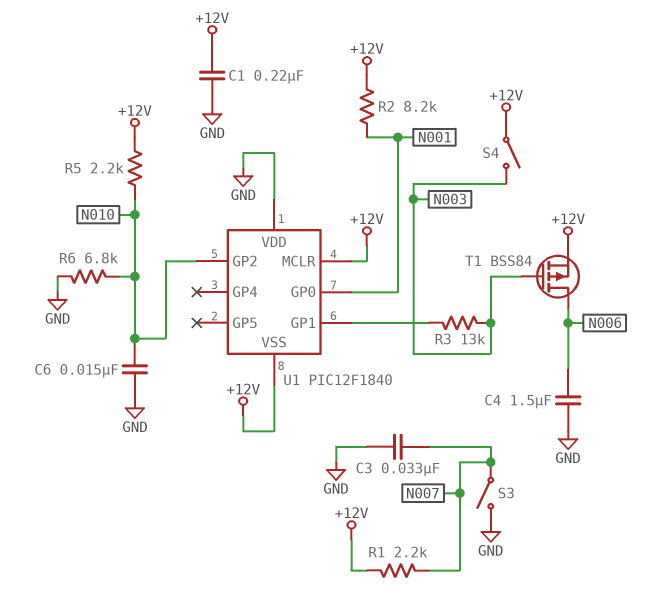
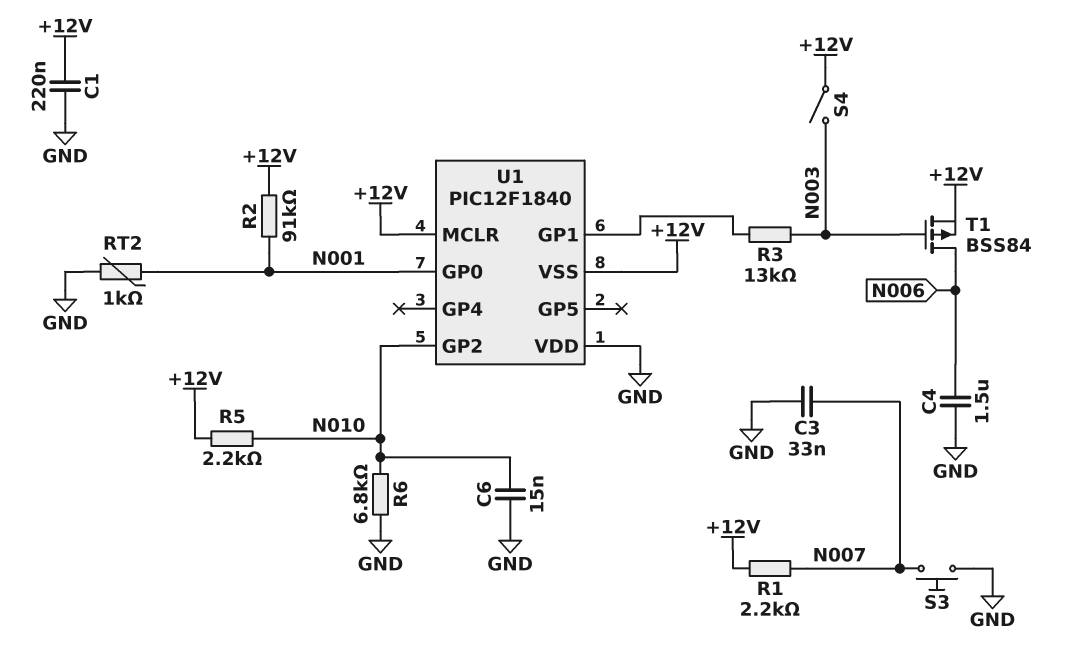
R2: 8.2k (+12V, N001) -> 91k (+12V, N001)
RT2: none -> 1k (GND, N001)
S3: switch (GND, N007) -> button (GND, N007)

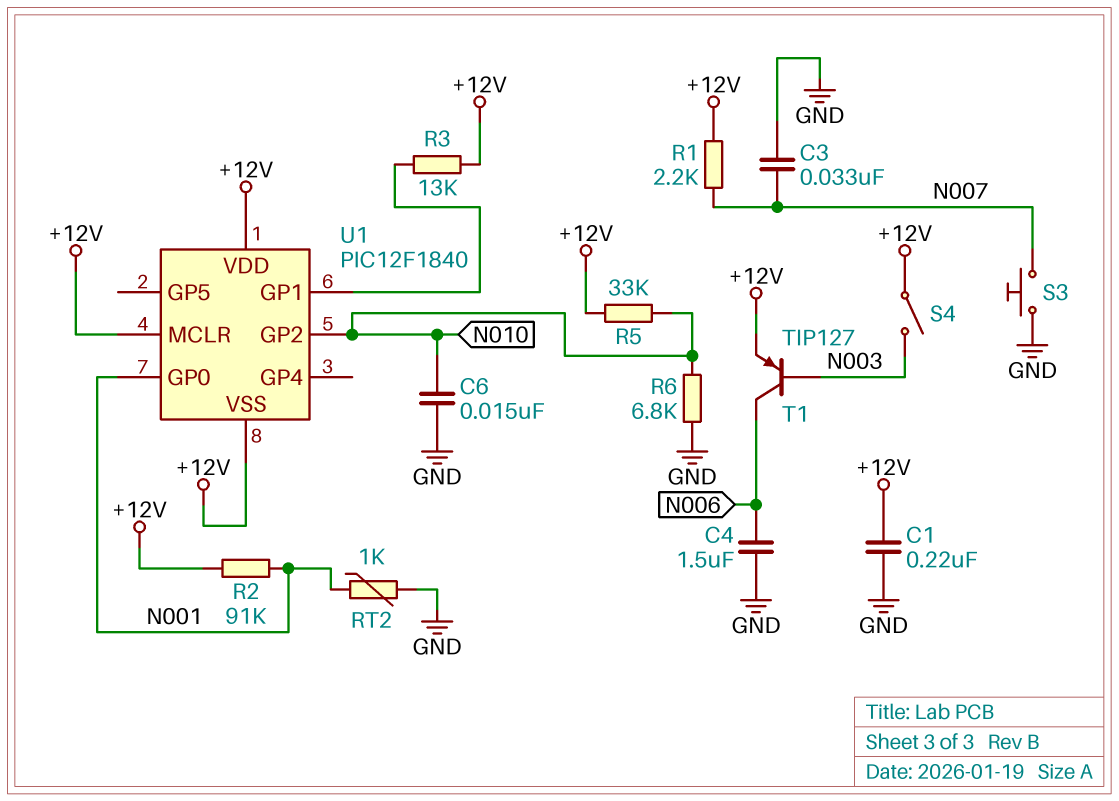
R3: 13k (N003, U1/GP1) -> 13k (+12V, U1/GP1)
R5: 2.2k (+12V, N010) -> 33k (+12V, N010)
T1: PMOS BSS84 (G N003, D N006, S +12V) -> PNP TIP127 (B N003, C N006, E +12V)
U1 pin VDD: GND -> +12V

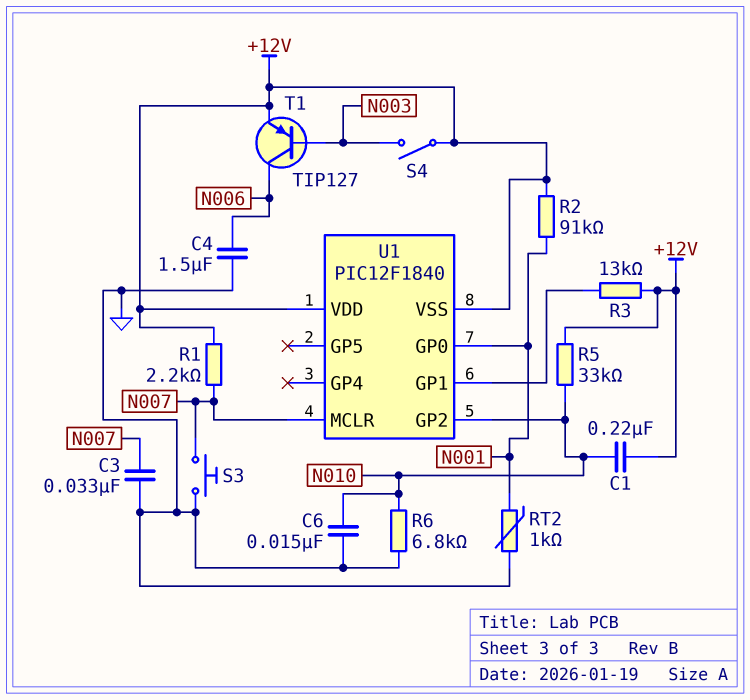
C1: 220nF (+12V, GND) -> 220nF (+12V, N010)
U1 pin MCLR: +12V -> N007

